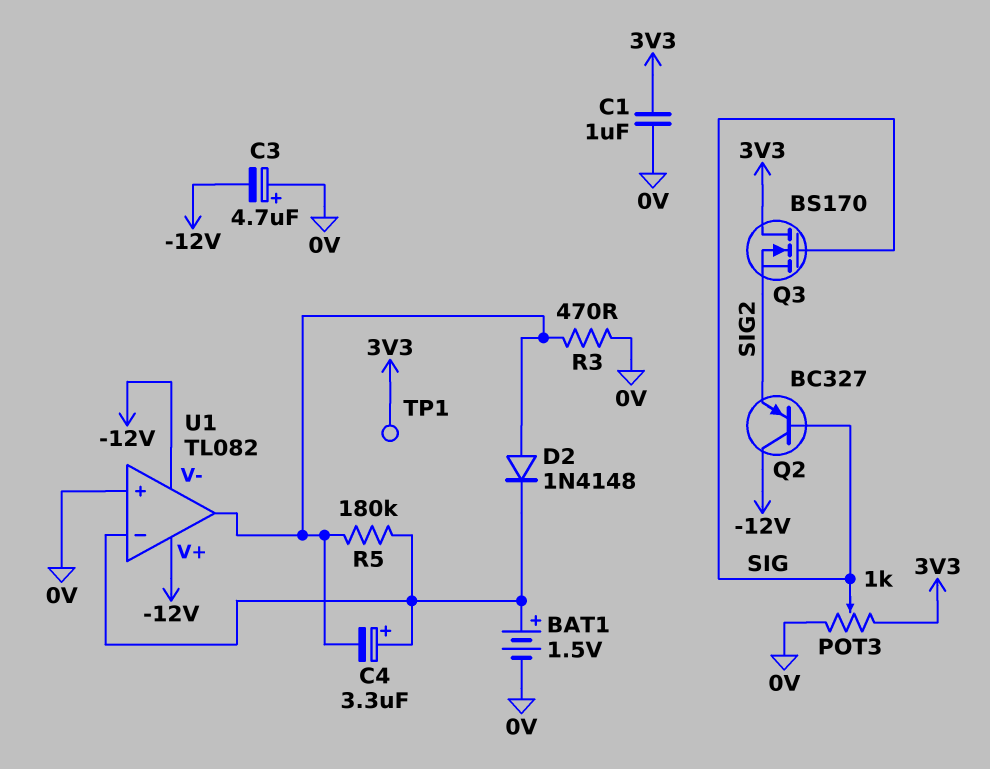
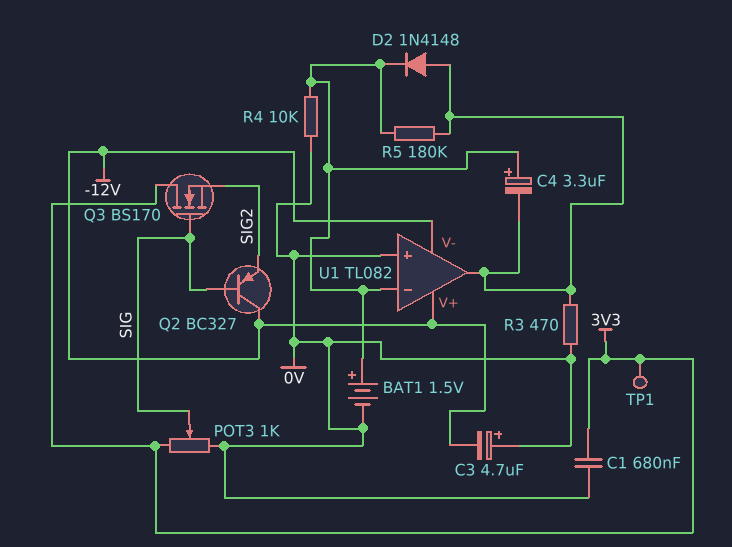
C1: 1uF (0V, 3V3) -> 680nF (0V, 3V3)
R4: none -> 10k (0V, U1/in-)

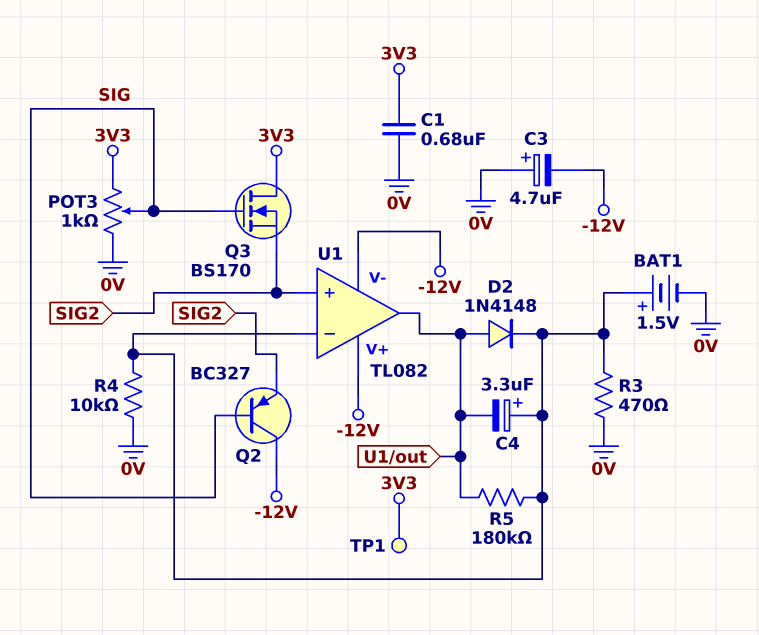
R3: 470 (0V, U1/out) -> 470 (0V, U1/in-)
U1 pin in+: 0V -> SIG2

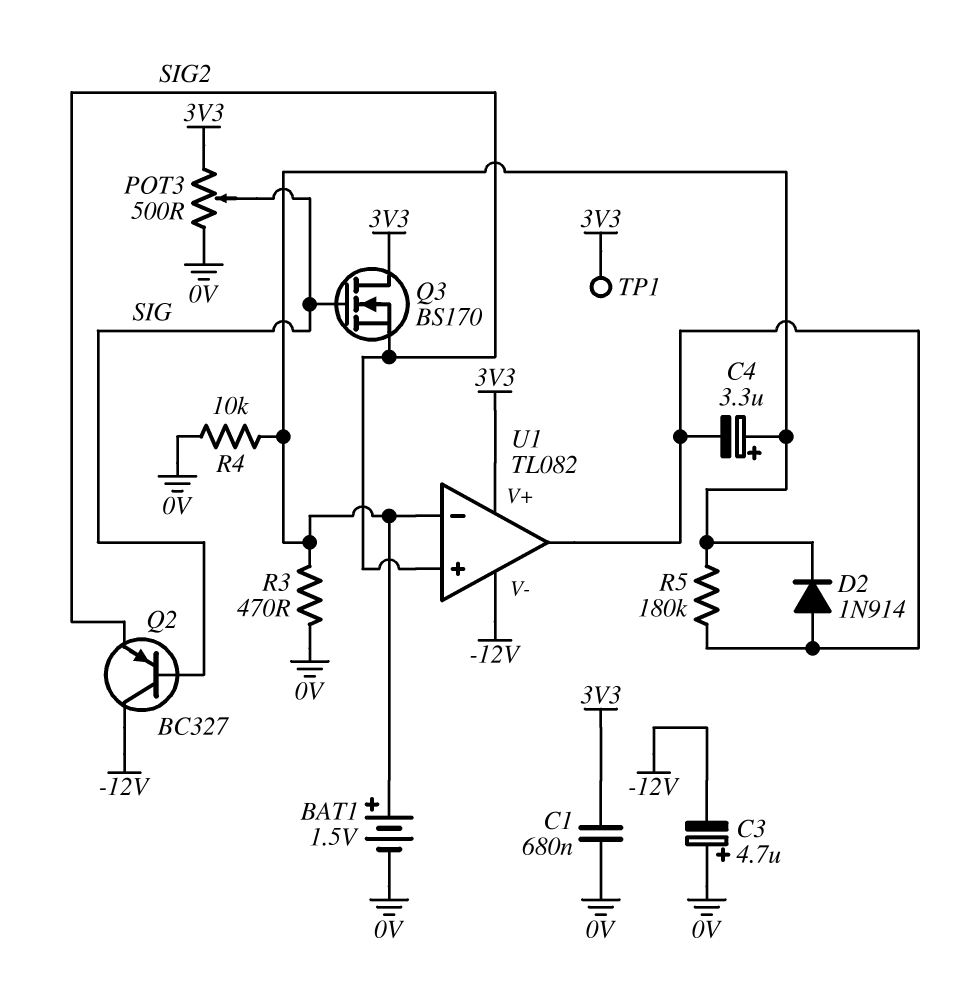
D2: diode 1N4148 (A U1/out, K U1/in-) -> diode 1N914 (A U1/out, K U1/in-)
POT3: 1k (0V, 3V3, wiper SIG) -> 500 (0V, 3V3, wiper SIG)
U1 pin V+: -12V -> 3V3

